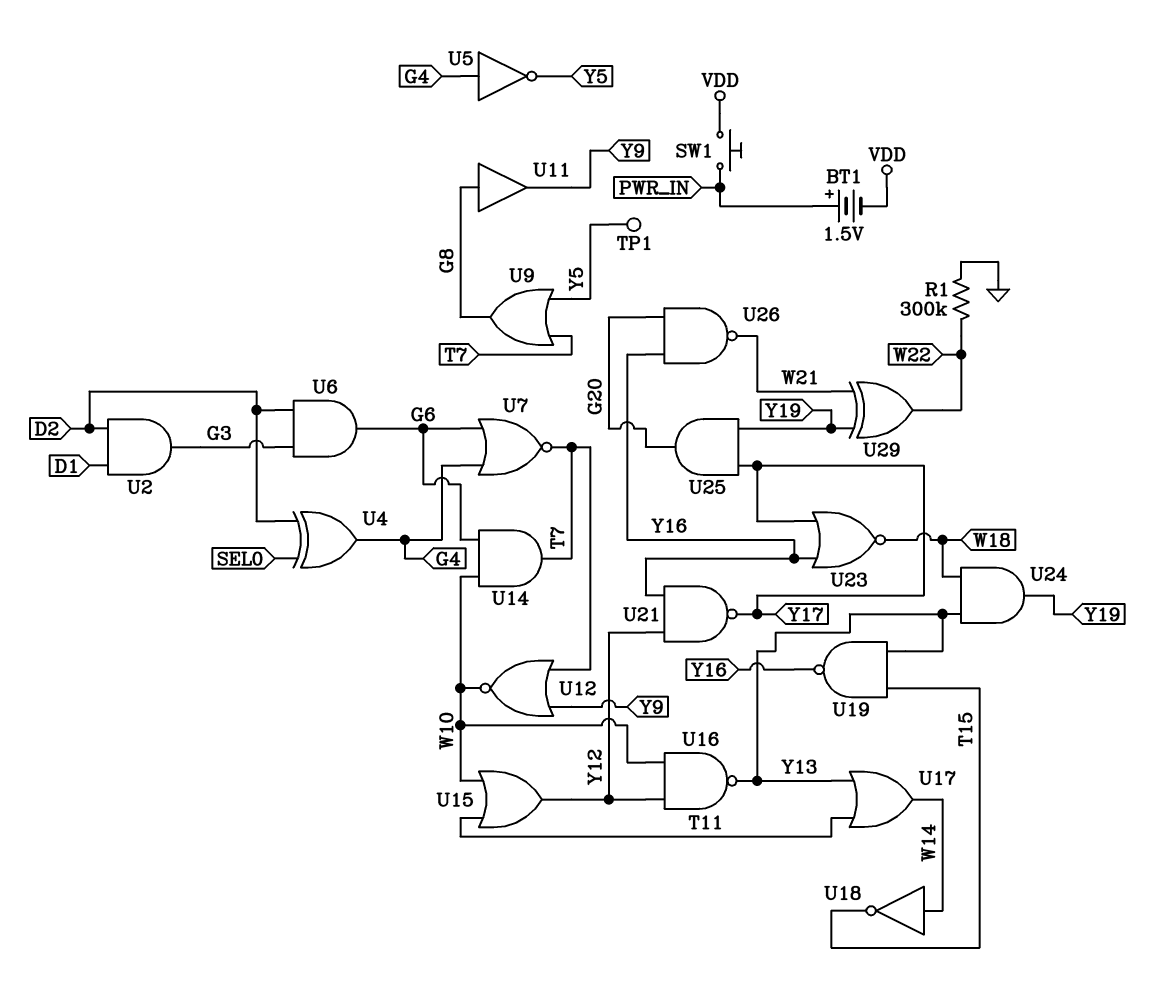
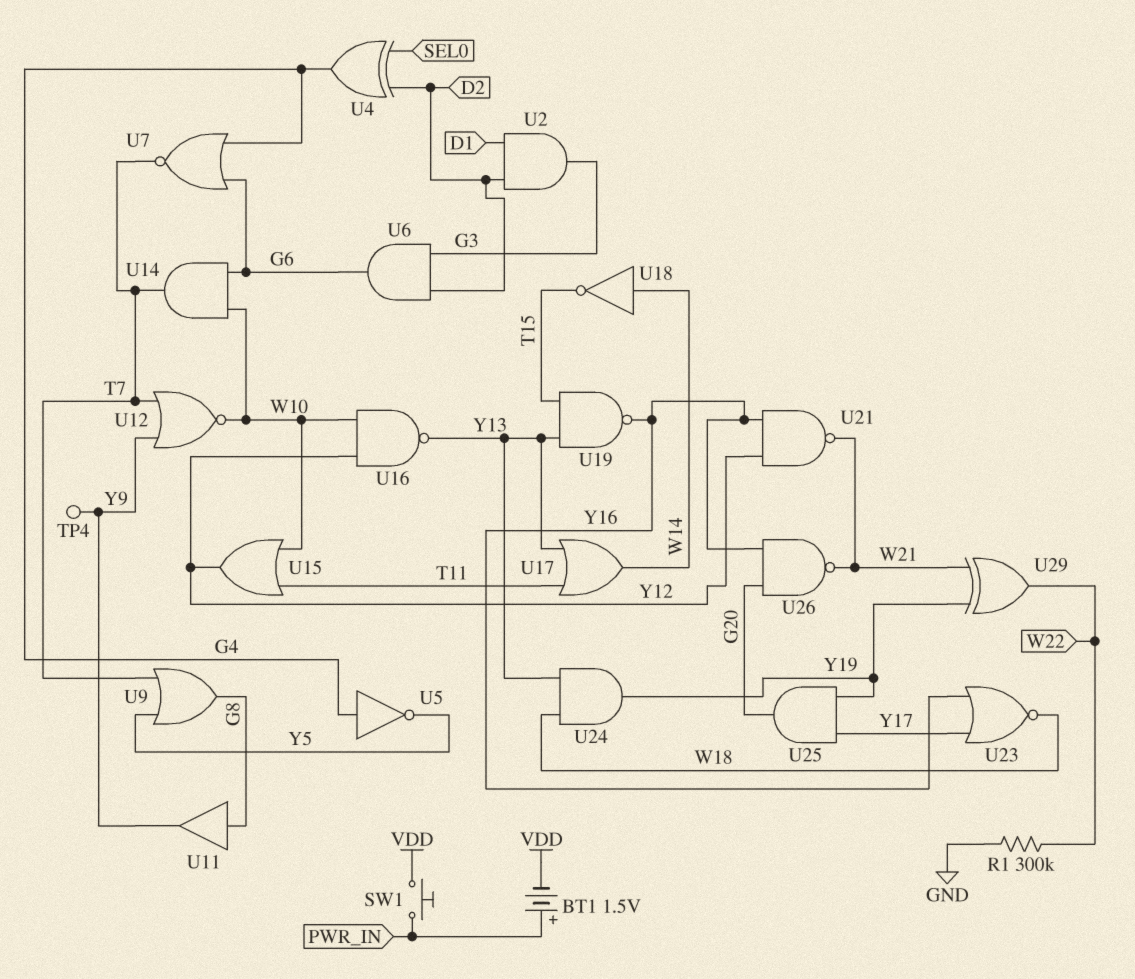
TP1: test point (Y5) -> none
TP4: none -> test point (Y9)
U21: NAND (in Y12, in Y16, out Y17) -> NAND (in Y12, in Y16, out W21)

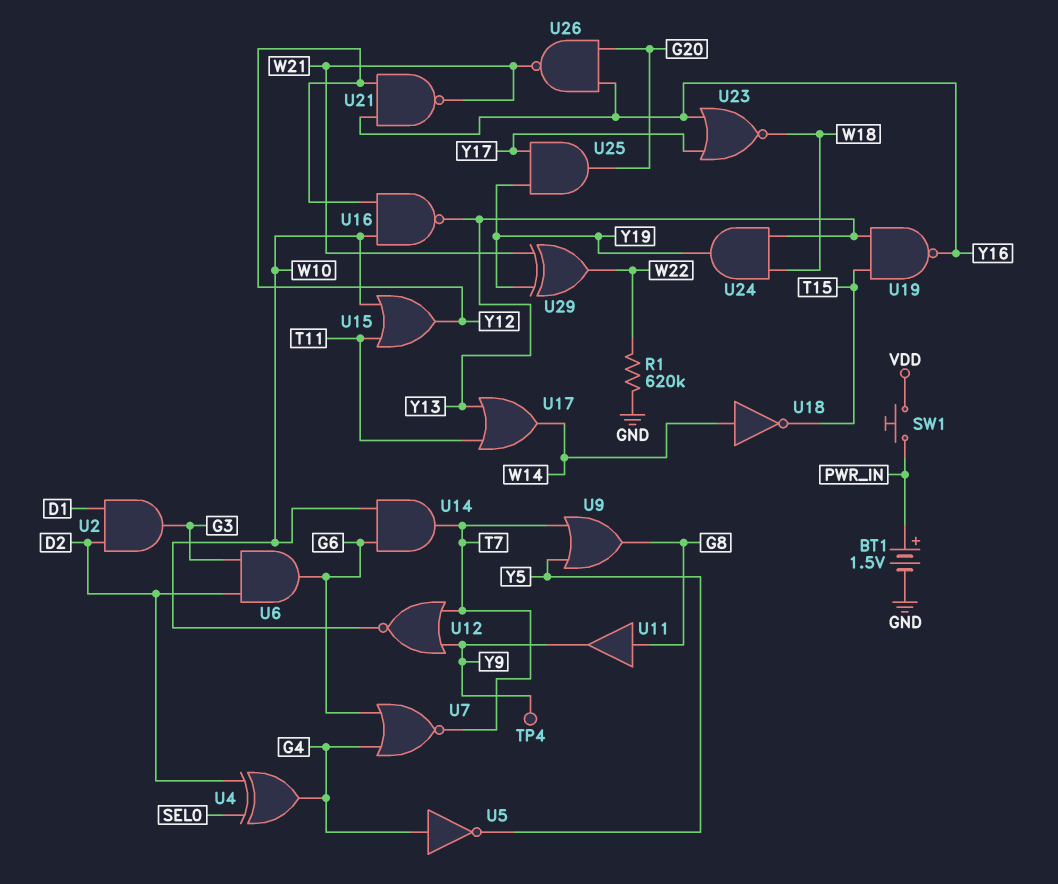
BT1: 1.5V (plus PWR_IN, minus VDD) -> 1.5V (plus PWR_IN, minus GND)
R1: 300k (GND, W22) -> 620k (GND, W22)

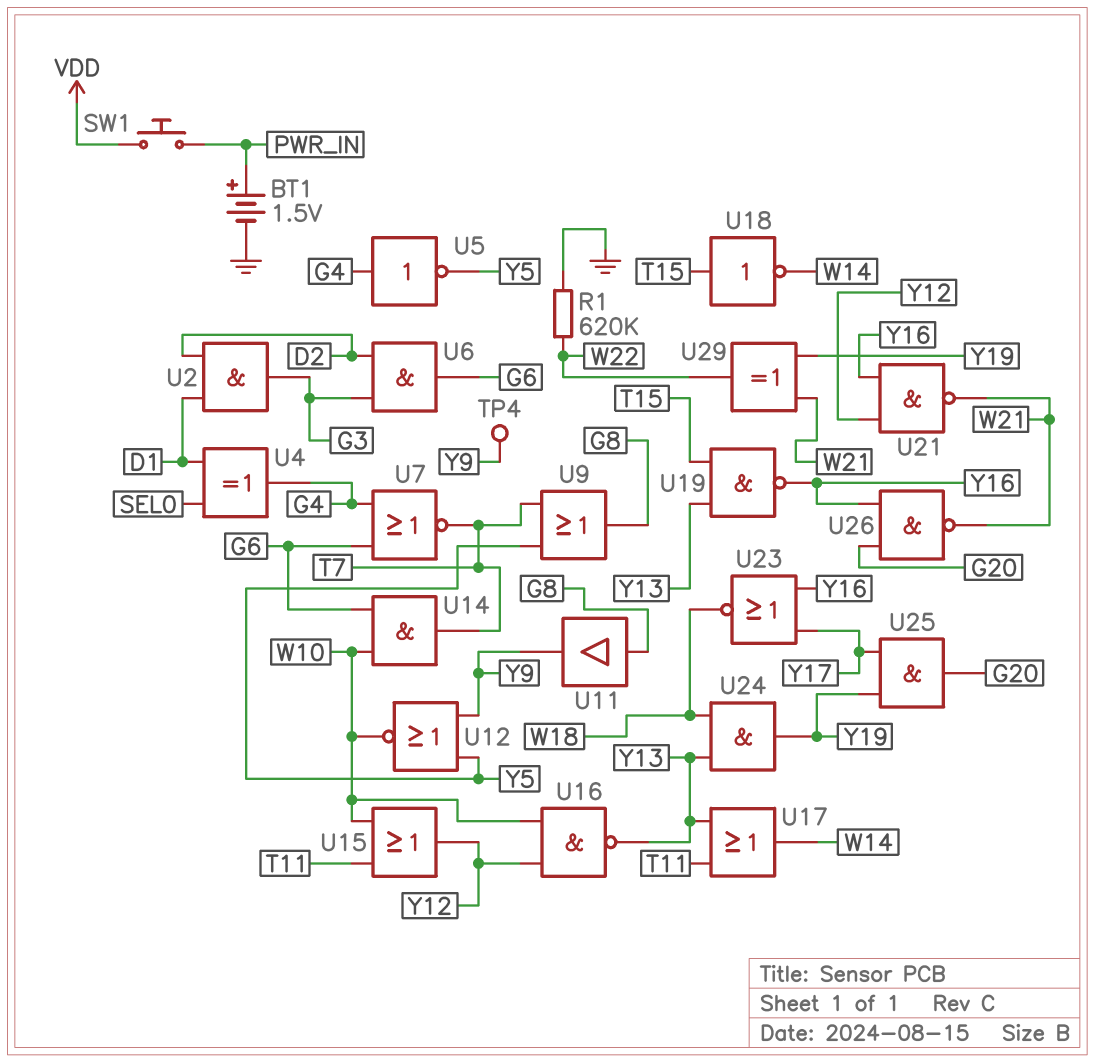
U4: XOR (in D2, in SEL0, out G4) -> XOR (in D1, in SEL0, out G4)
U12: NOR (in T7, in Y9, out W10) -> NOR (in Y5, in Y9, out W10)
U18: NOT (in W14, out T15) -> NOT (in T15, out W14)

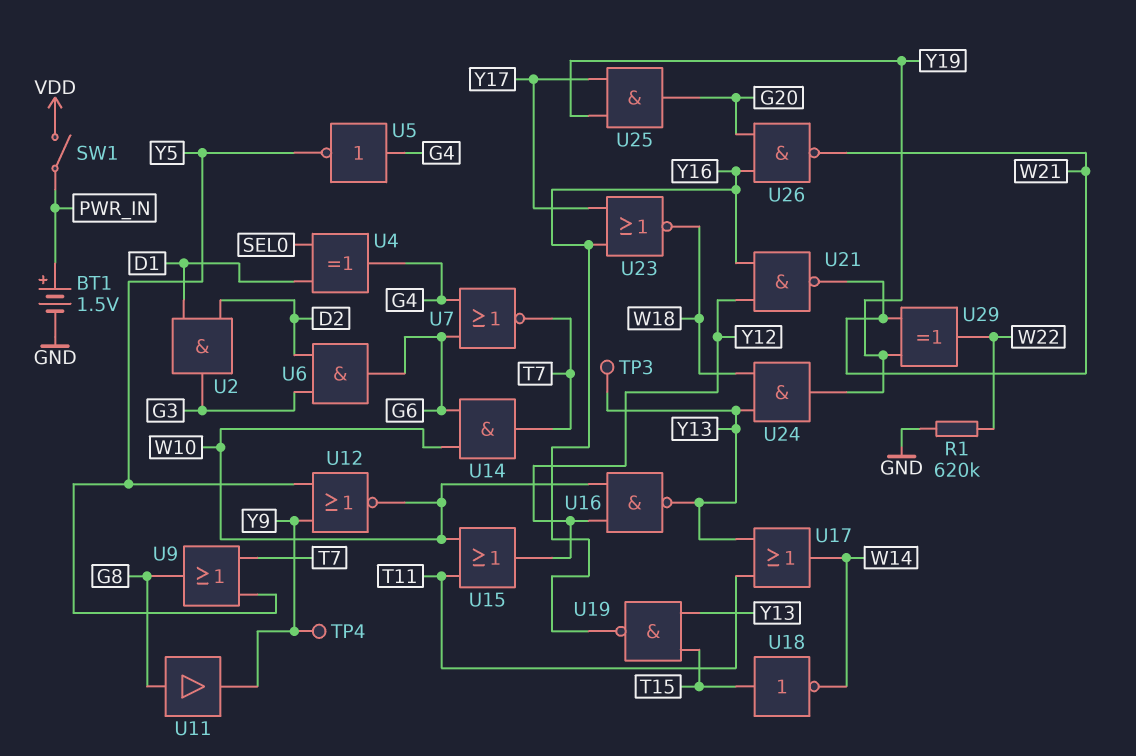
SW1: button (PWR_IN, VDD) -> switch (PWR_IN, VDD)
TP3: none -> test point (Y13)

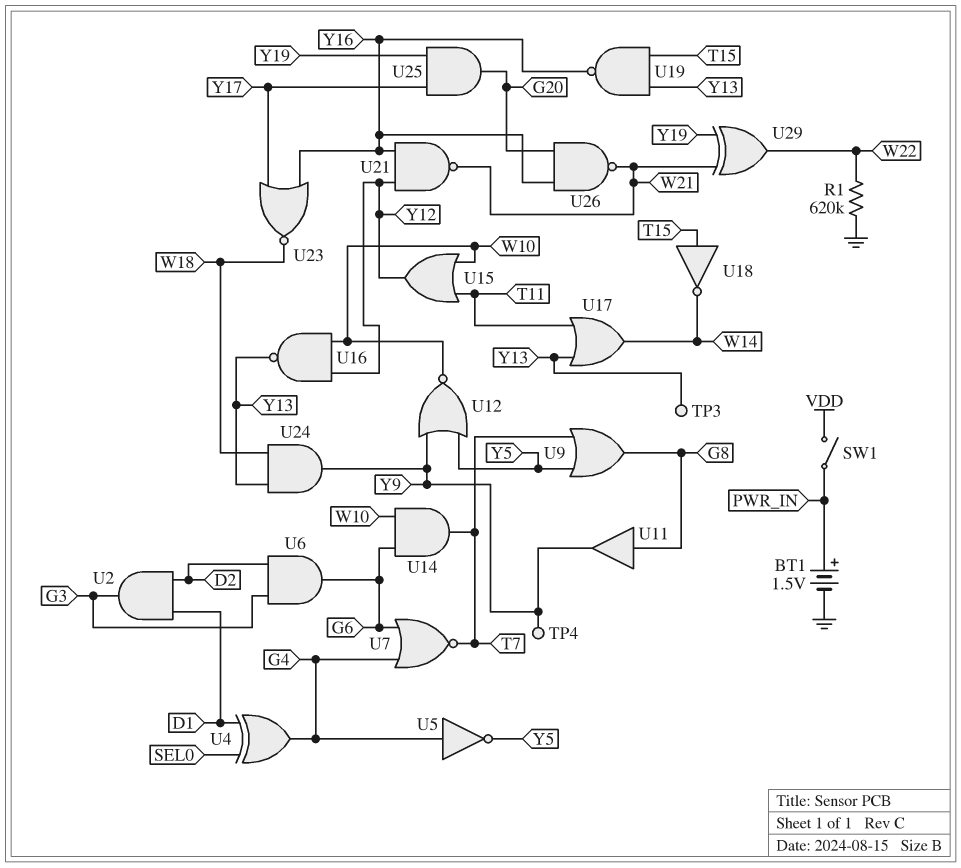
U24: AND (in W18, in Y13, out Y19) -> AND (in W18, in Y13, out Y9)

